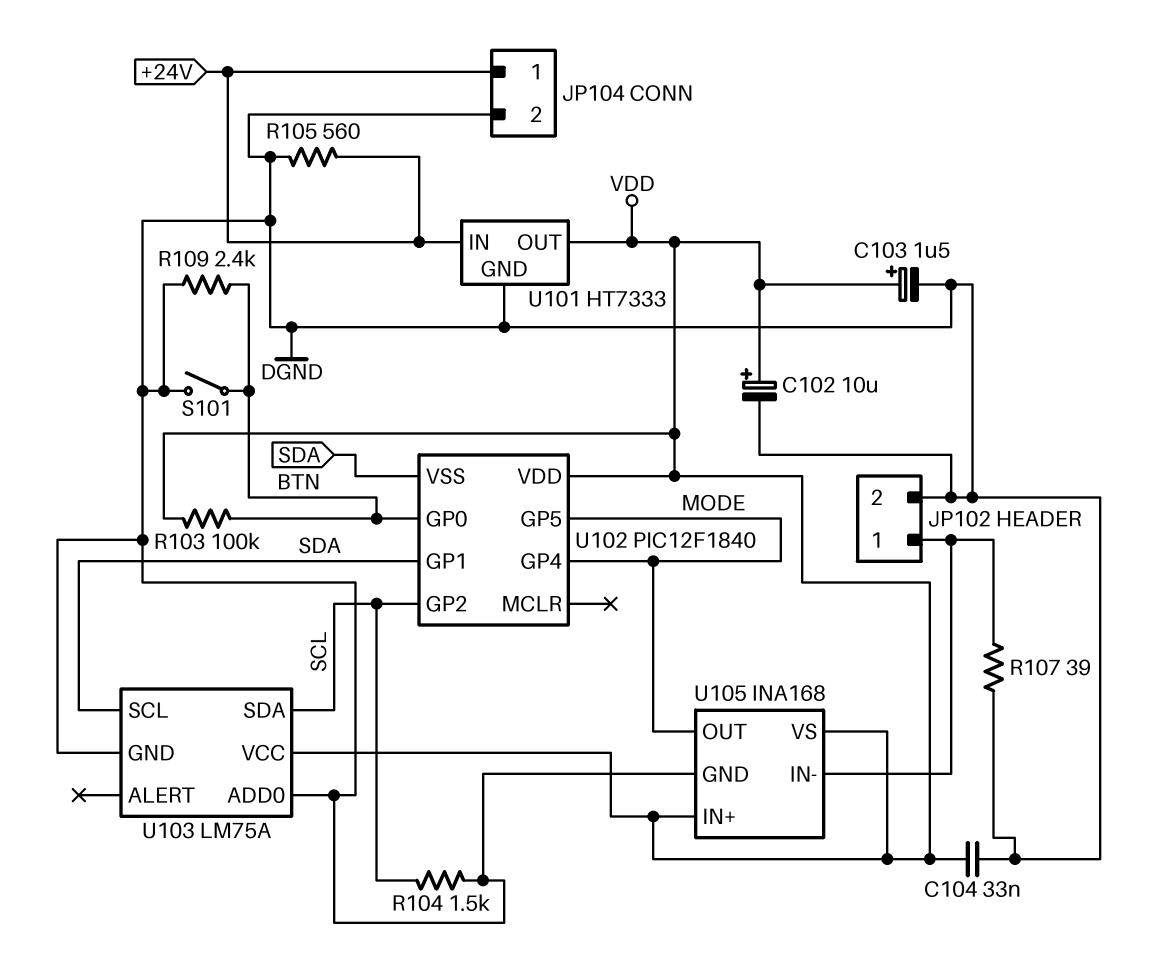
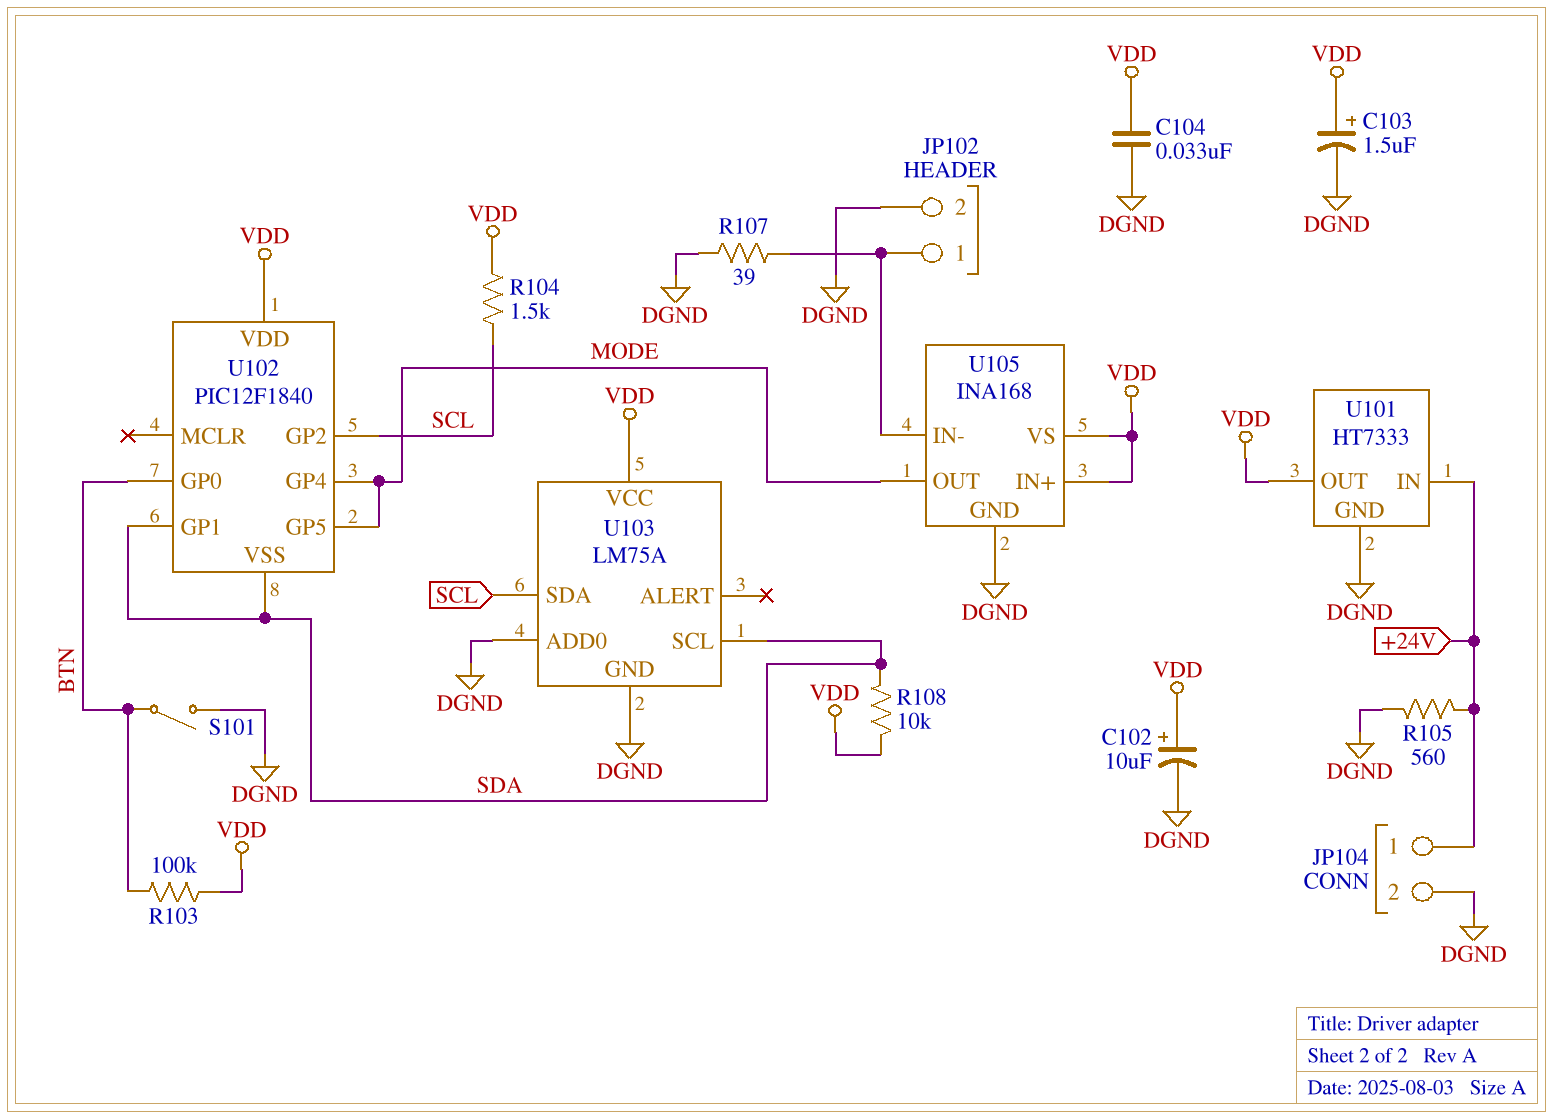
R104: 1.5k (DGND, SCL) -> 1.5k (SCL, VDD)
R108: none -> 10k (SDA, VDD)
R109: 2.4k (BTN, DGND) -> none

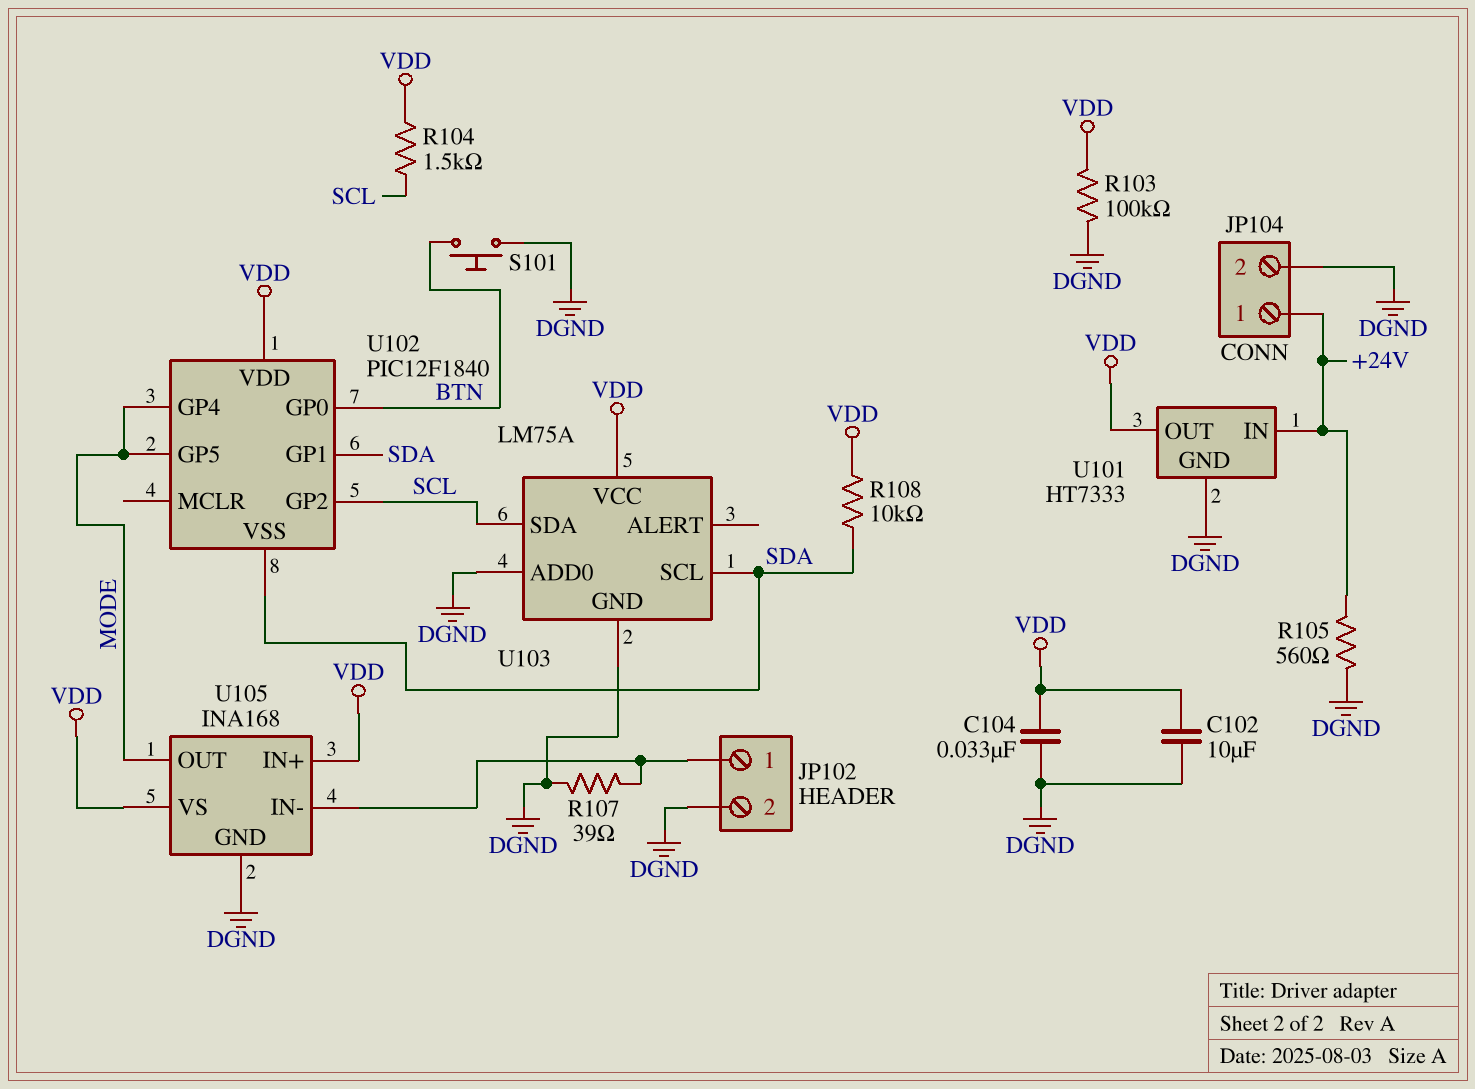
C102: 10uF (plus VDD, minus DGND) -> 10uF (DGND, VDD)
C103: 1.5uF (plus VDD, minus DGND) -> none
R103: 100k (BTN, VDD) -> 100k (DGND, VDD)
S101: switch (BTN, DGND) -> button (BTN, DGND)

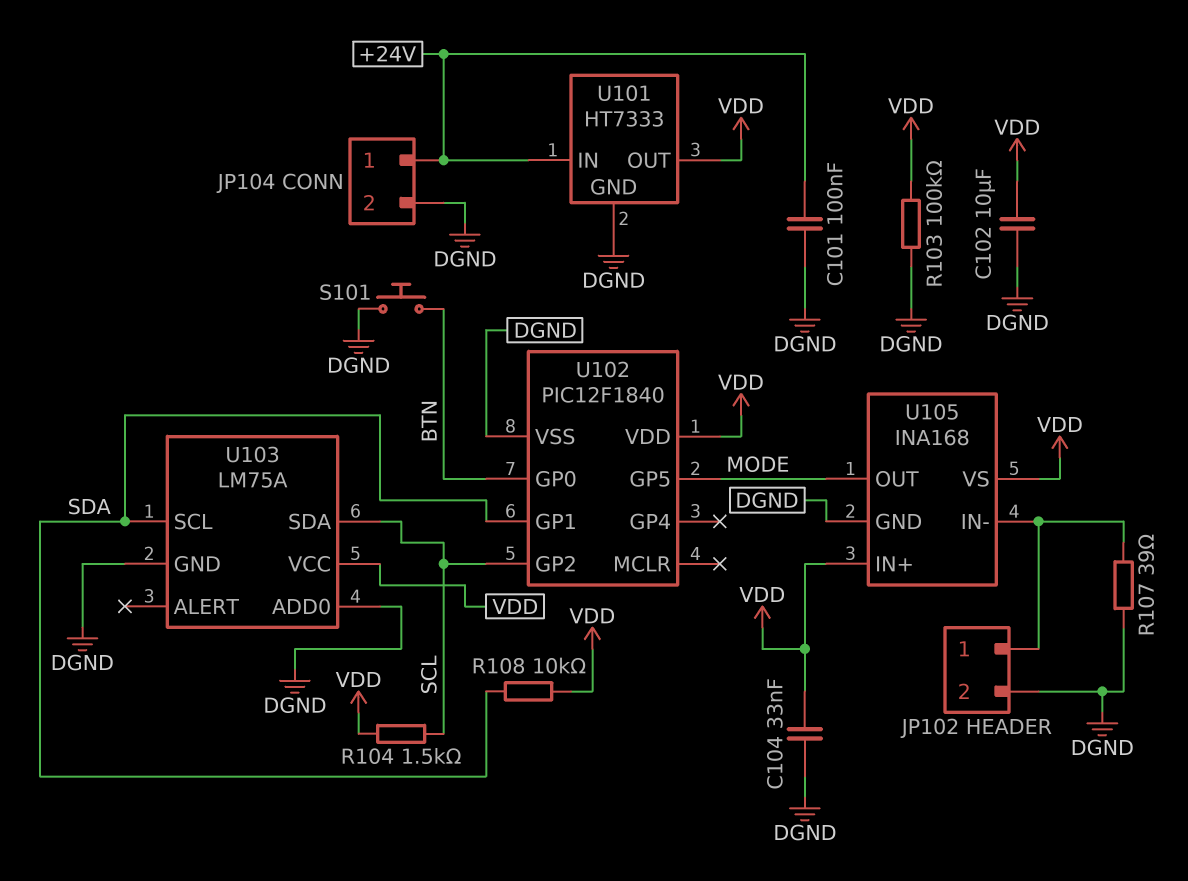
C101: none -> 100nF (+24V, DGND)
R105: 560 (+24V, DGND) -> none
U102 pin GP4: MODE -> none
U102 pin VSS: SDA -> DGND

